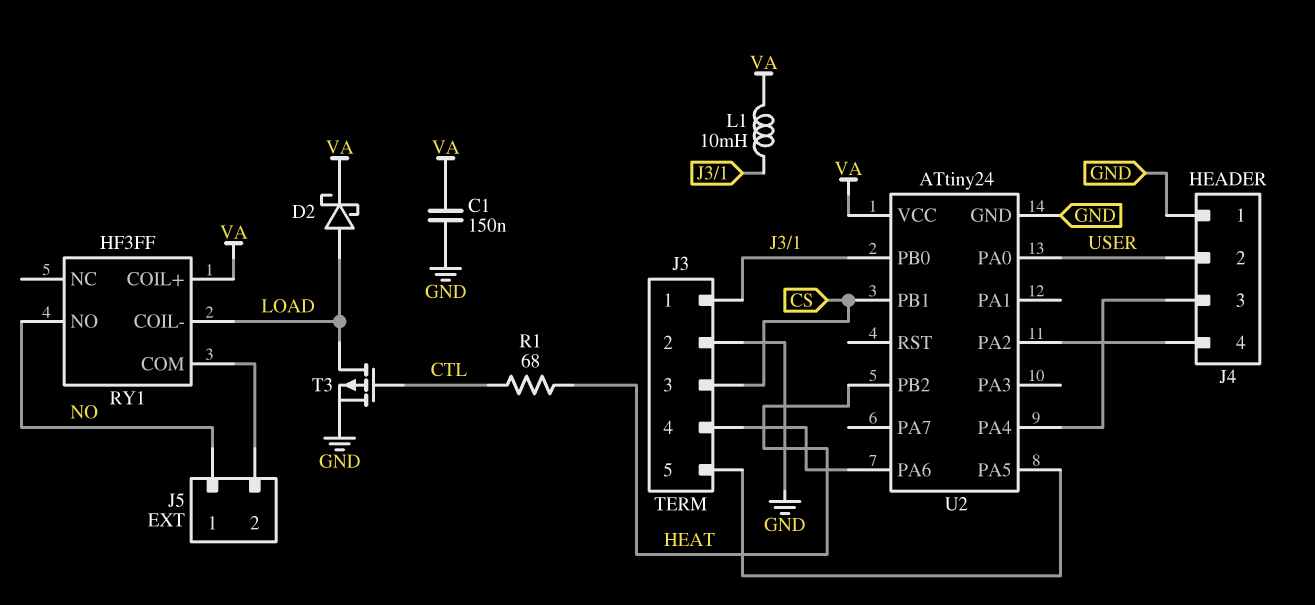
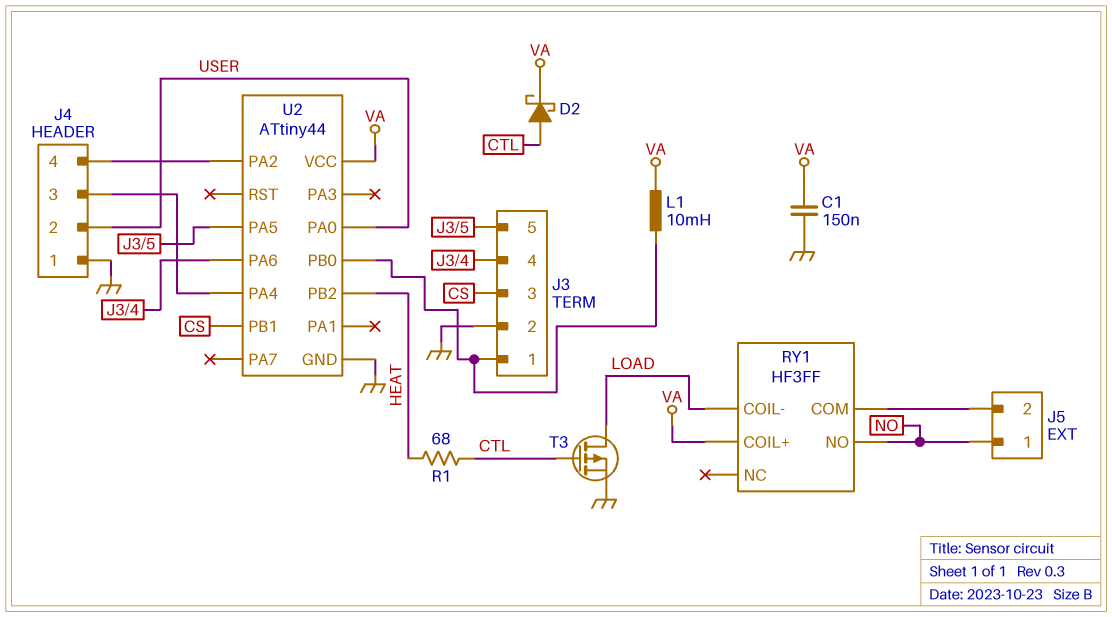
D2: schottky (A LOAD, K VA) -> schottky (A CTL, K VA)
U2: ATtiny24 -> ATtiny44

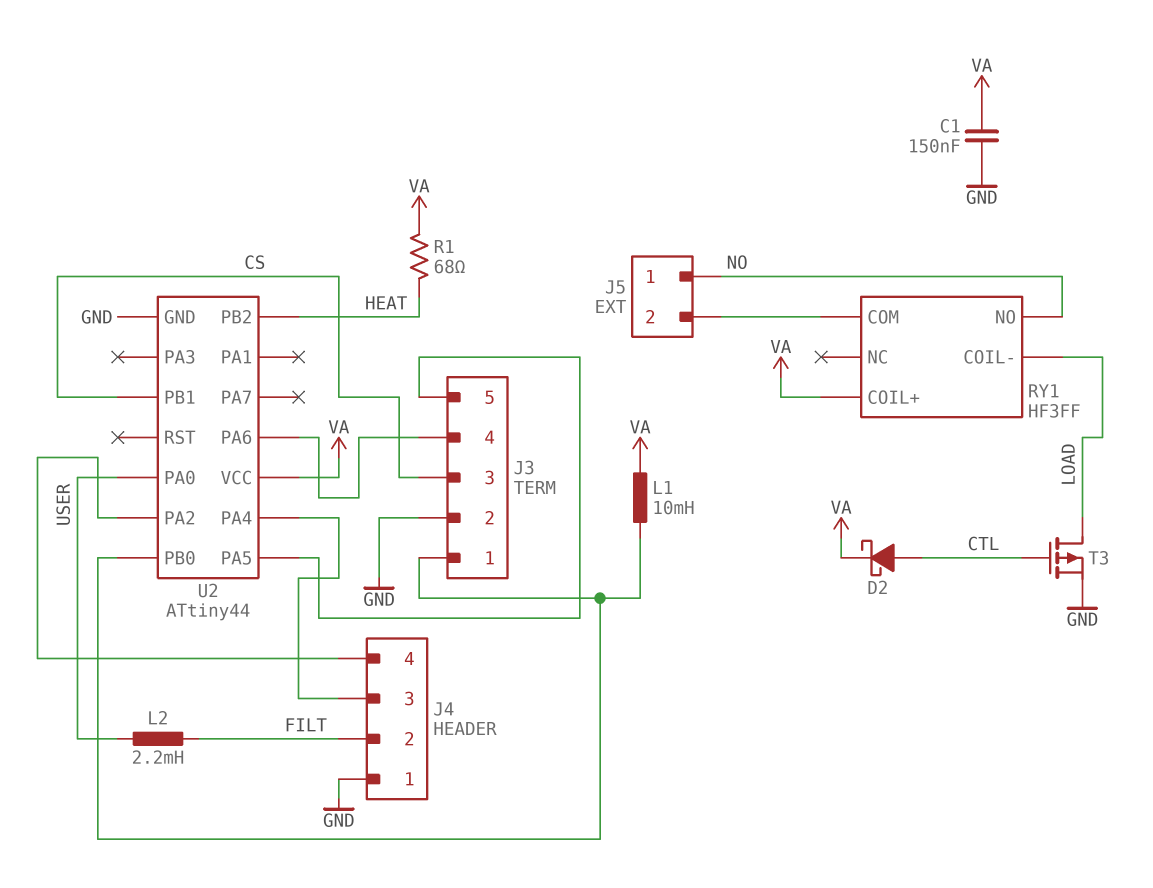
J4 pin 2: USER -> FILT
L2: none -> 2.2mH (FILT, USER)
R1: 68 (CTL, HEAT) -> 68 (HEAT, VA)

